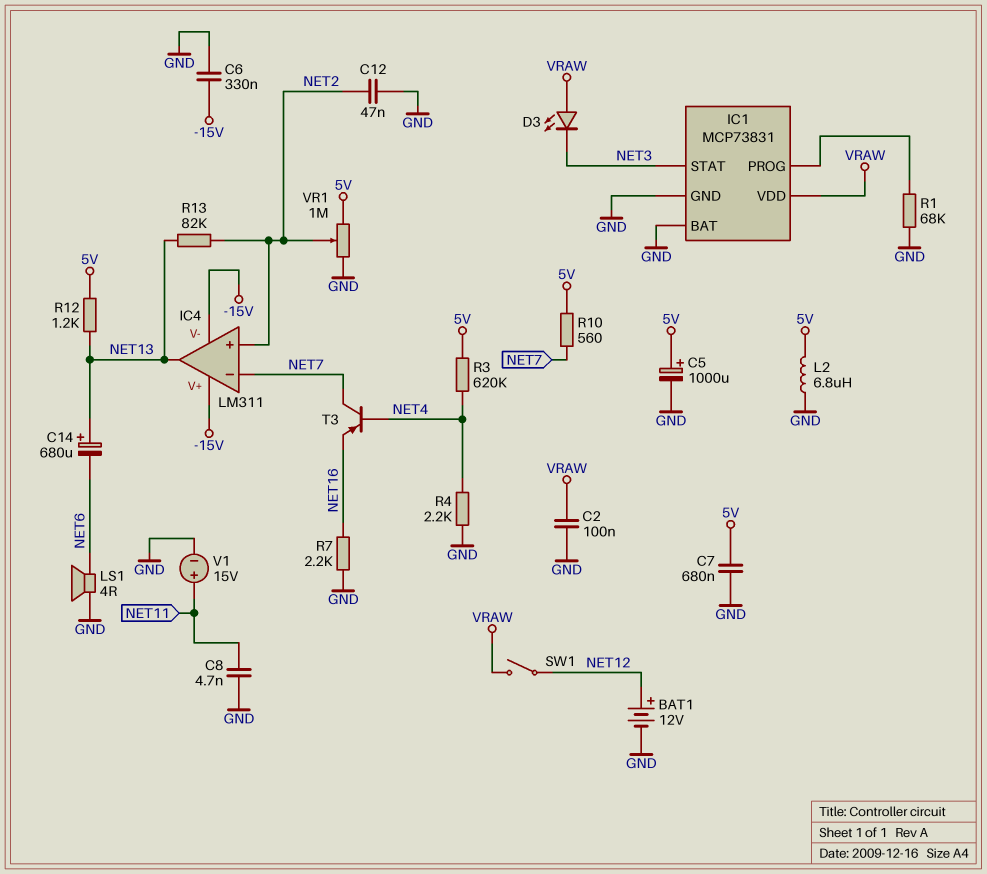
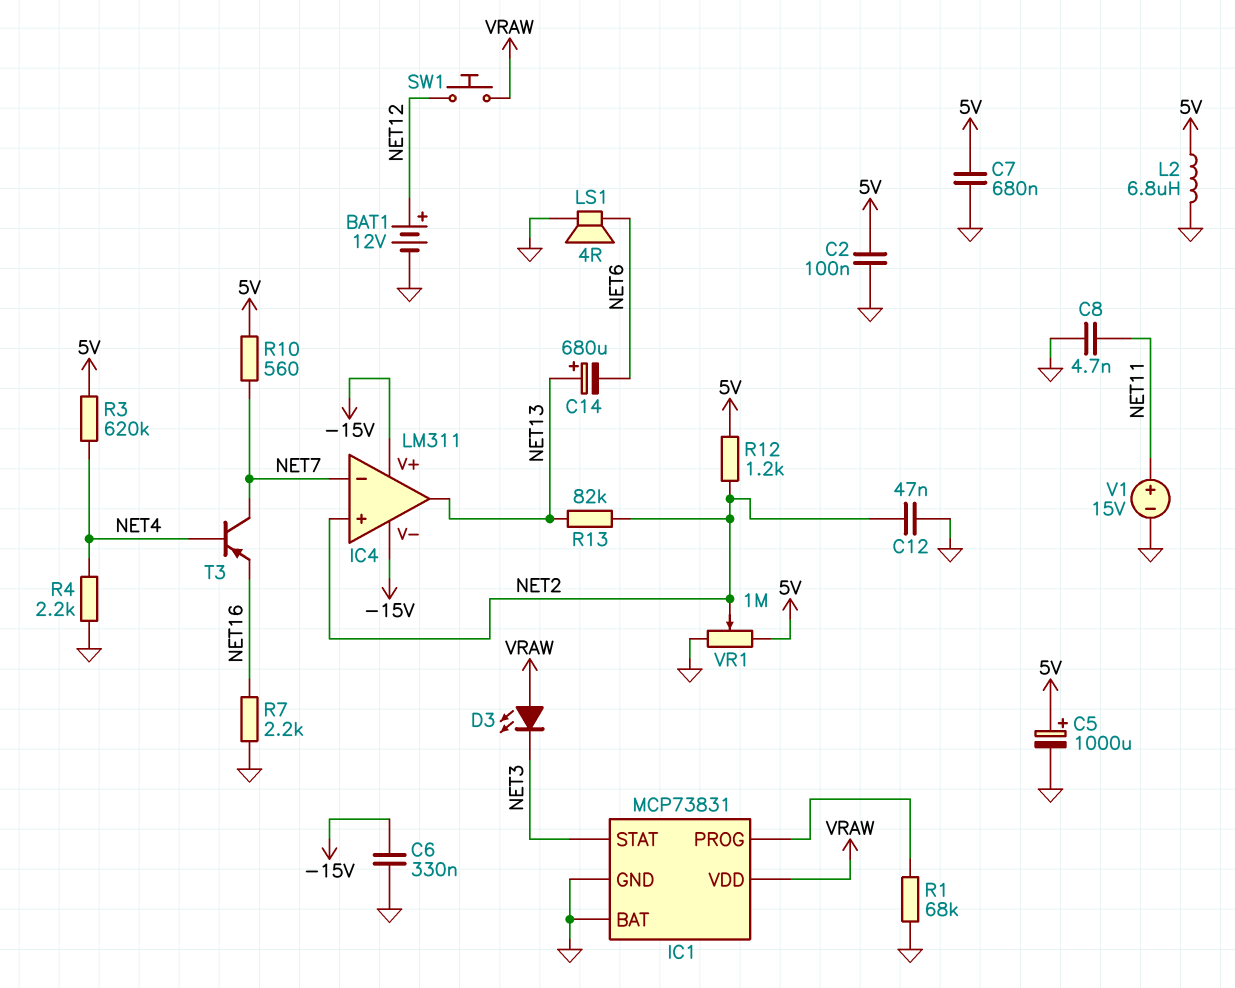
C2: 100nF (GND, VRAW) -> 100nF (5V, GND)
R12: 1.2k (5V, NET13) -> 1.2k (5V, NET2)
SW1: switch (NET12, VRAW) -> button (NET12, VRAW)

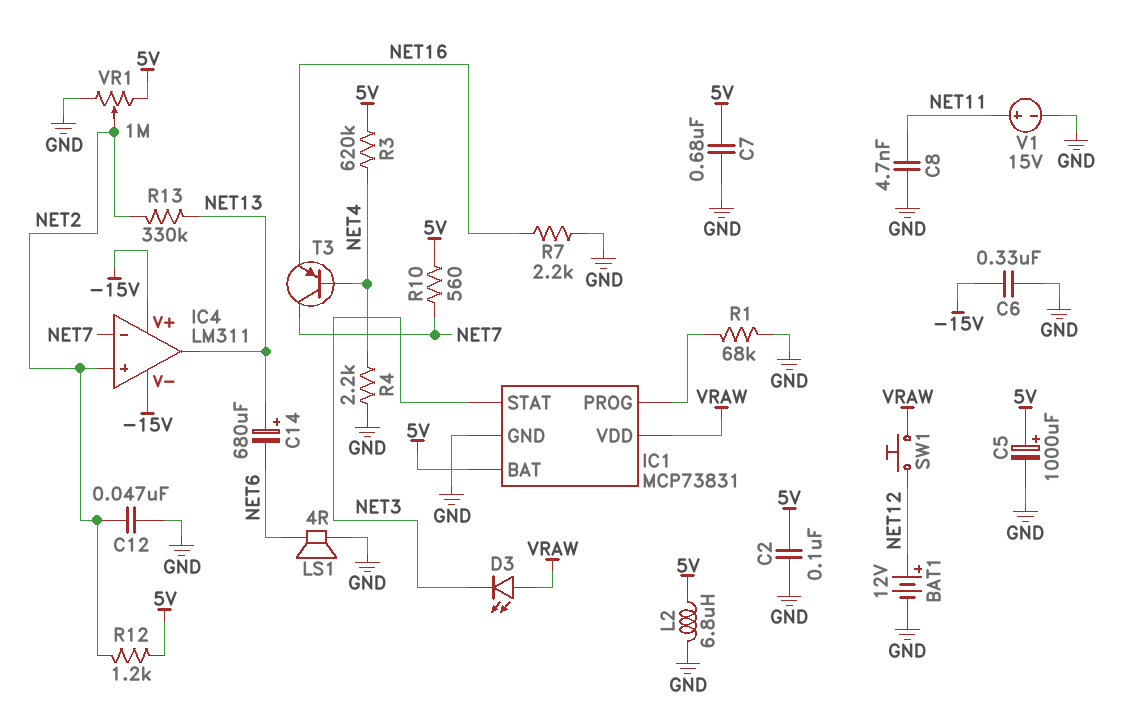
IC1 pin BAT: GND -> 5V
R13: 82k (NET2, NET13) -> 330k (NET2, NET13)

